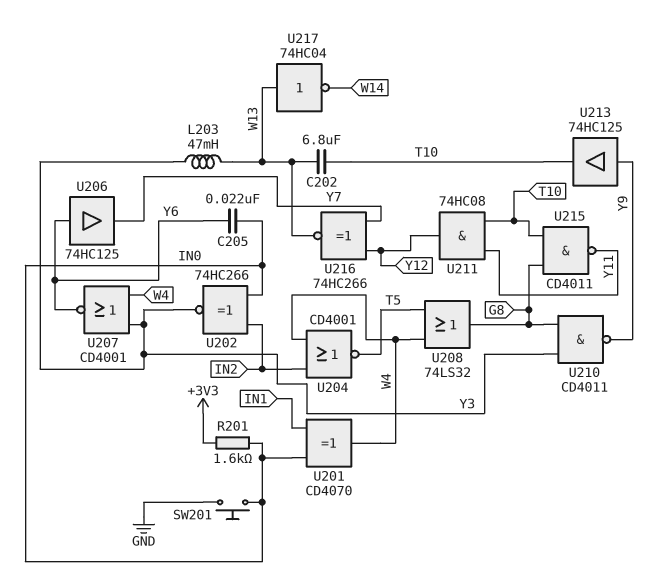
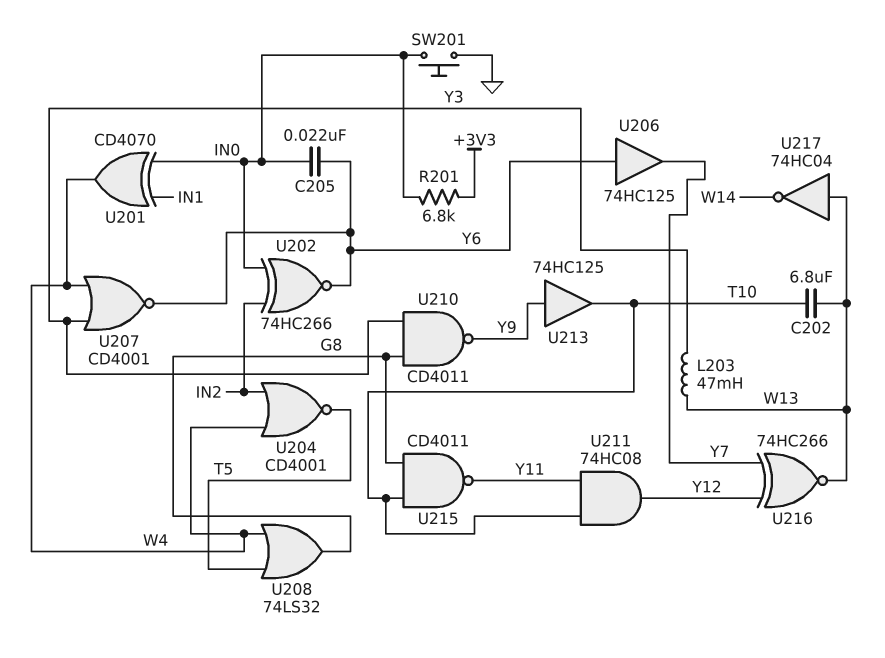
R201: 1.6k (+3V3, IN0) -> 6.8k (+3V3, IN0)
U202: XNOR 74HC266 (in IN0, in IN2, out Y3) -> XNOR 74HC266 (in IN0, in IN2, out Y6)

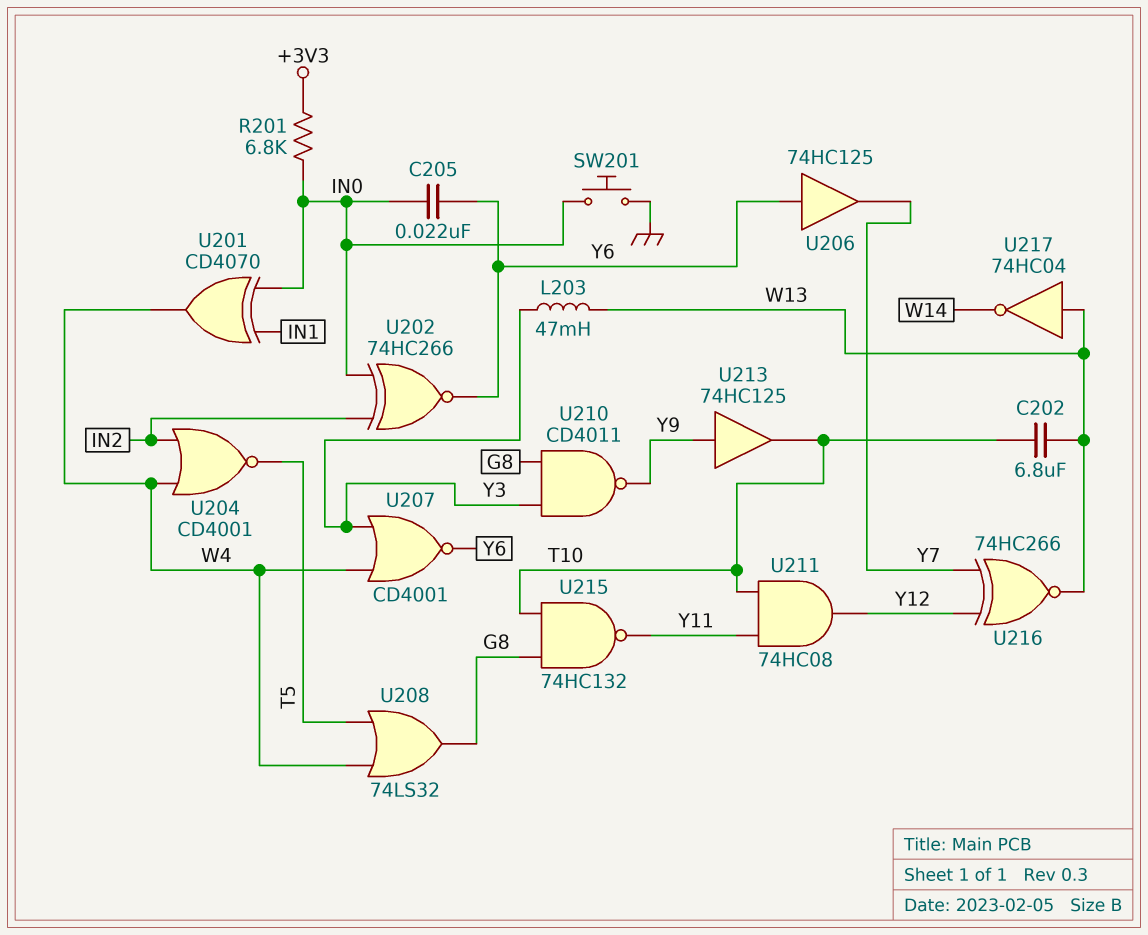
U215: NAND CD4011 (in G8, in T10, out Y11) -> NAND 74HC132 (in G8, in T10, out Y11)

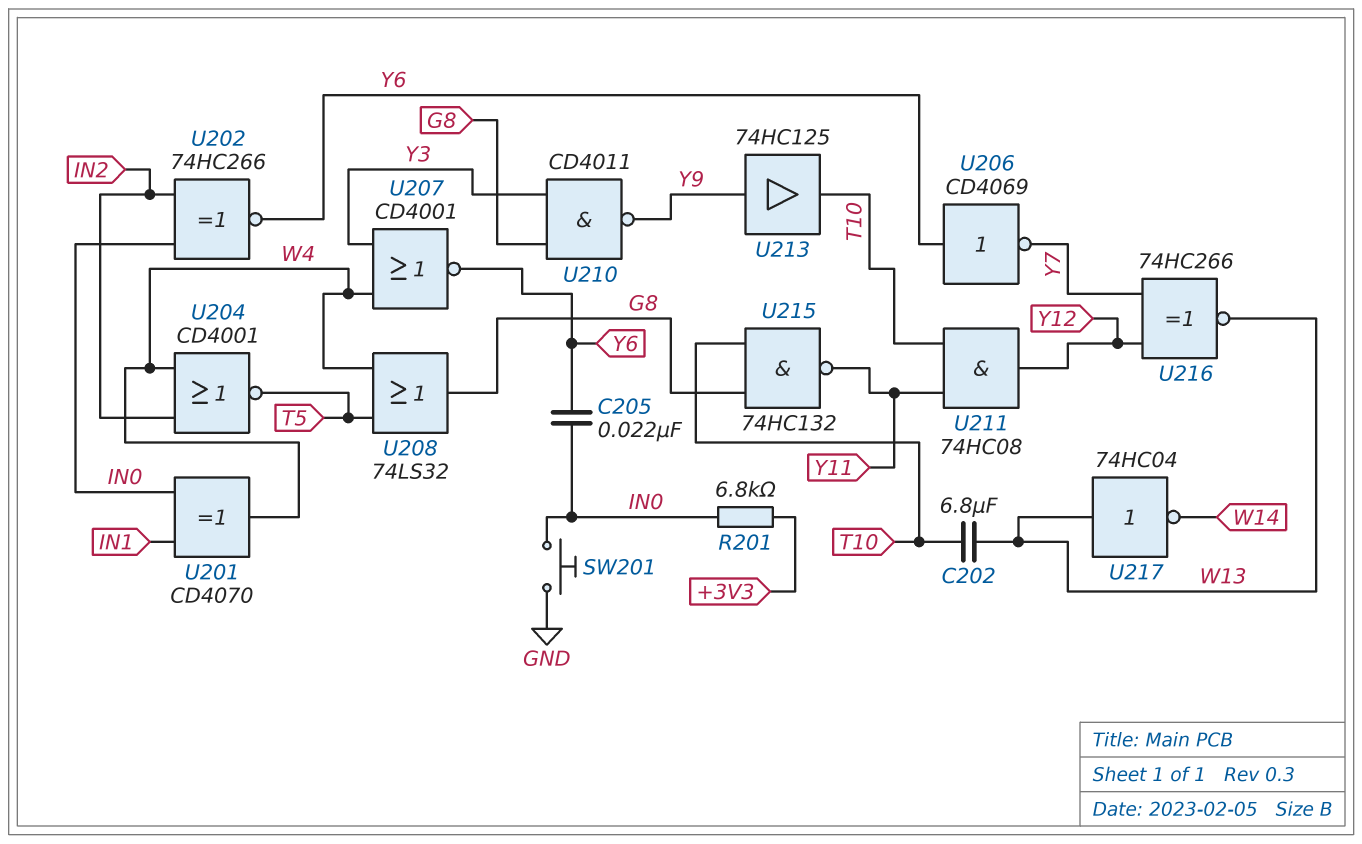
L203: 47mH (W13, Y3) -> none
U206: buffer 74HC125 (in Y6, out Y7) -> NOT CD4069 (in Y6, out Y7)

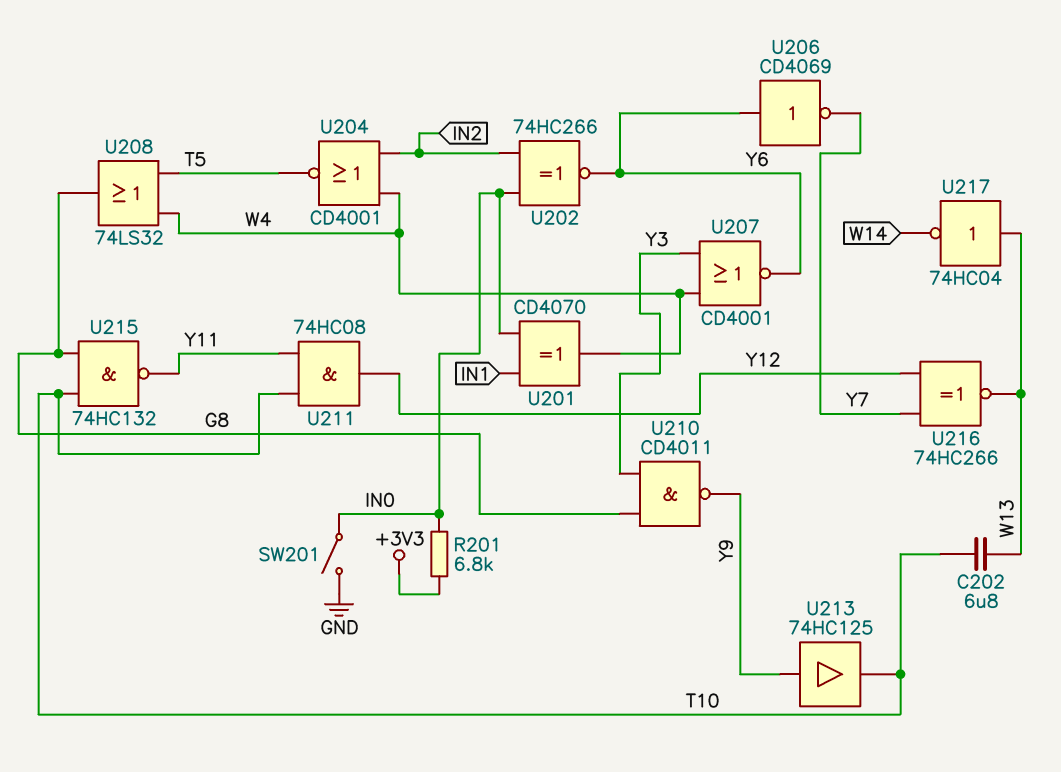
C205: 22nF (IN0, Y6) -> none
SW201: button (GND, IN0) -> switch (GND, IN0)

